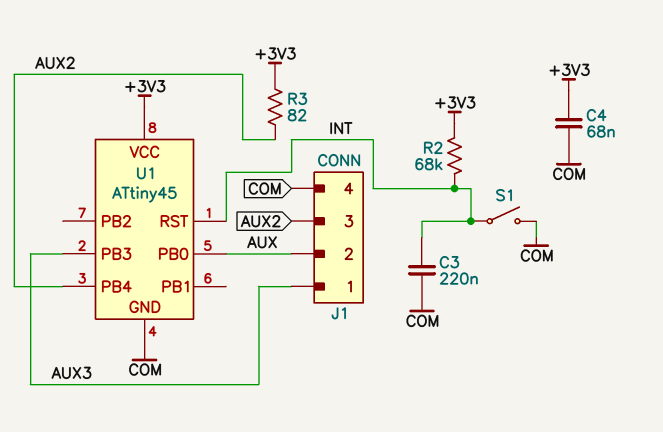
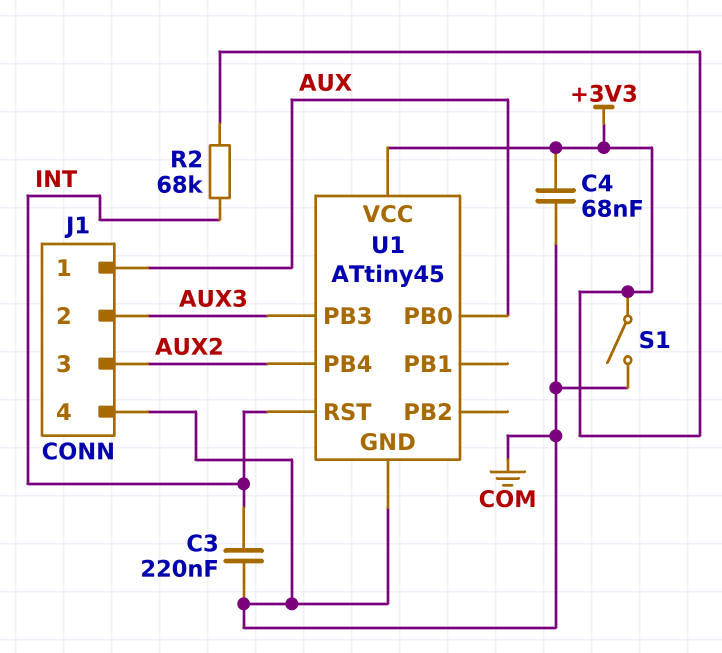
J1 pin 1: AUX3 -> AUX
J1 pin 2: AUX -> AUX3
R3: 82 (+3V3, AUX2) -> none
S1: switch (COM, INT) -> switch (+3V3, COM)

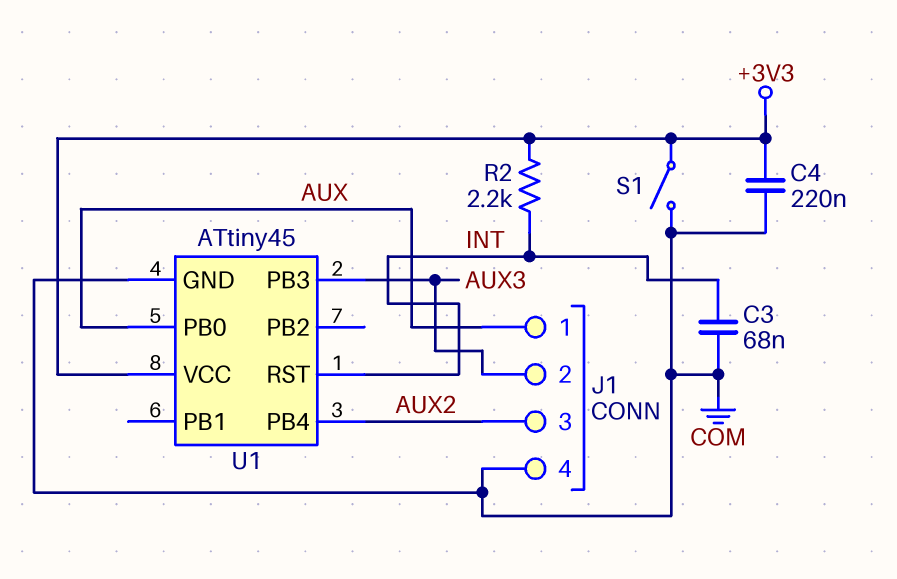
C3: 220nF (COM, INT) -> 68nF (COM, INT)
C4: 68nF (+3V3, COM) -> 220nF (+3V3, COM)
R2: 68k (+3V3, INT) -> 2.2k (+3V3, INT)

